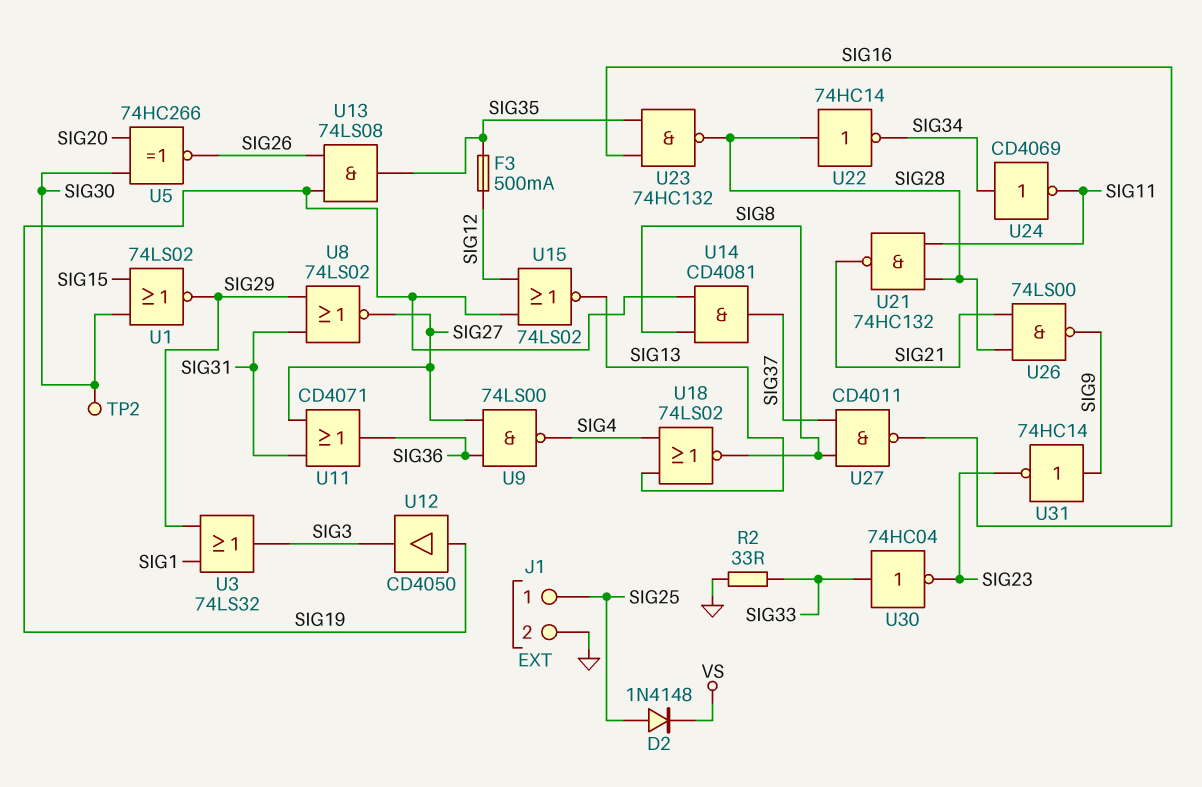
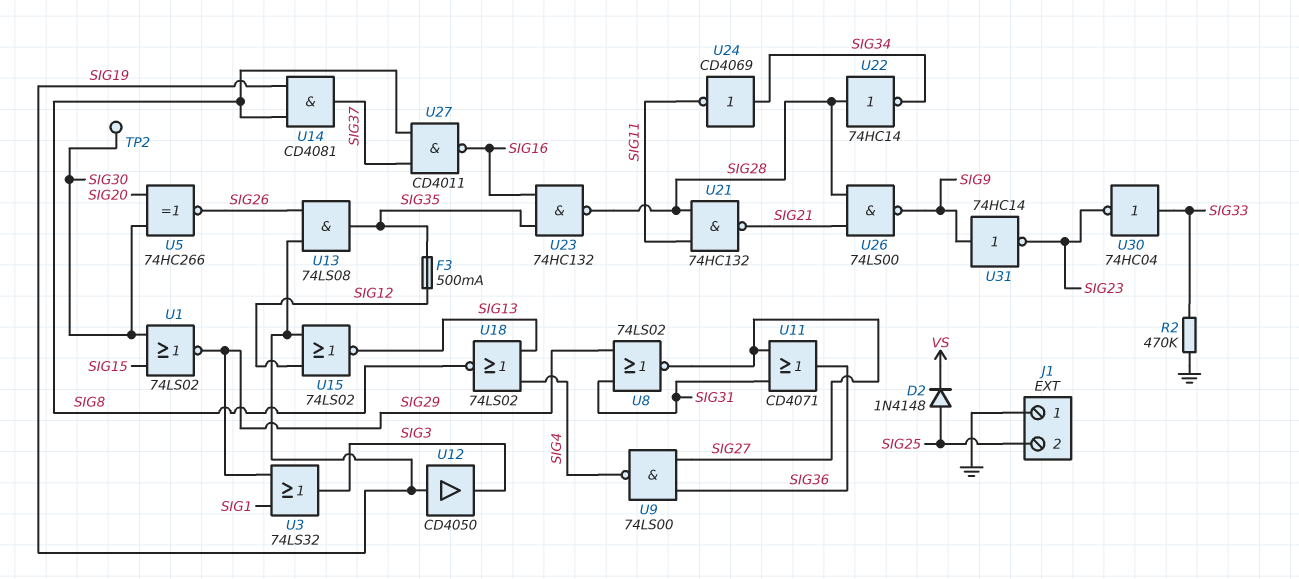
J1 pin 1: SIG25 -> GND
J1 pin 2: GND -> SIG25
R2: 33 (GND, SIG33) -> 470k (GND, SIG33)

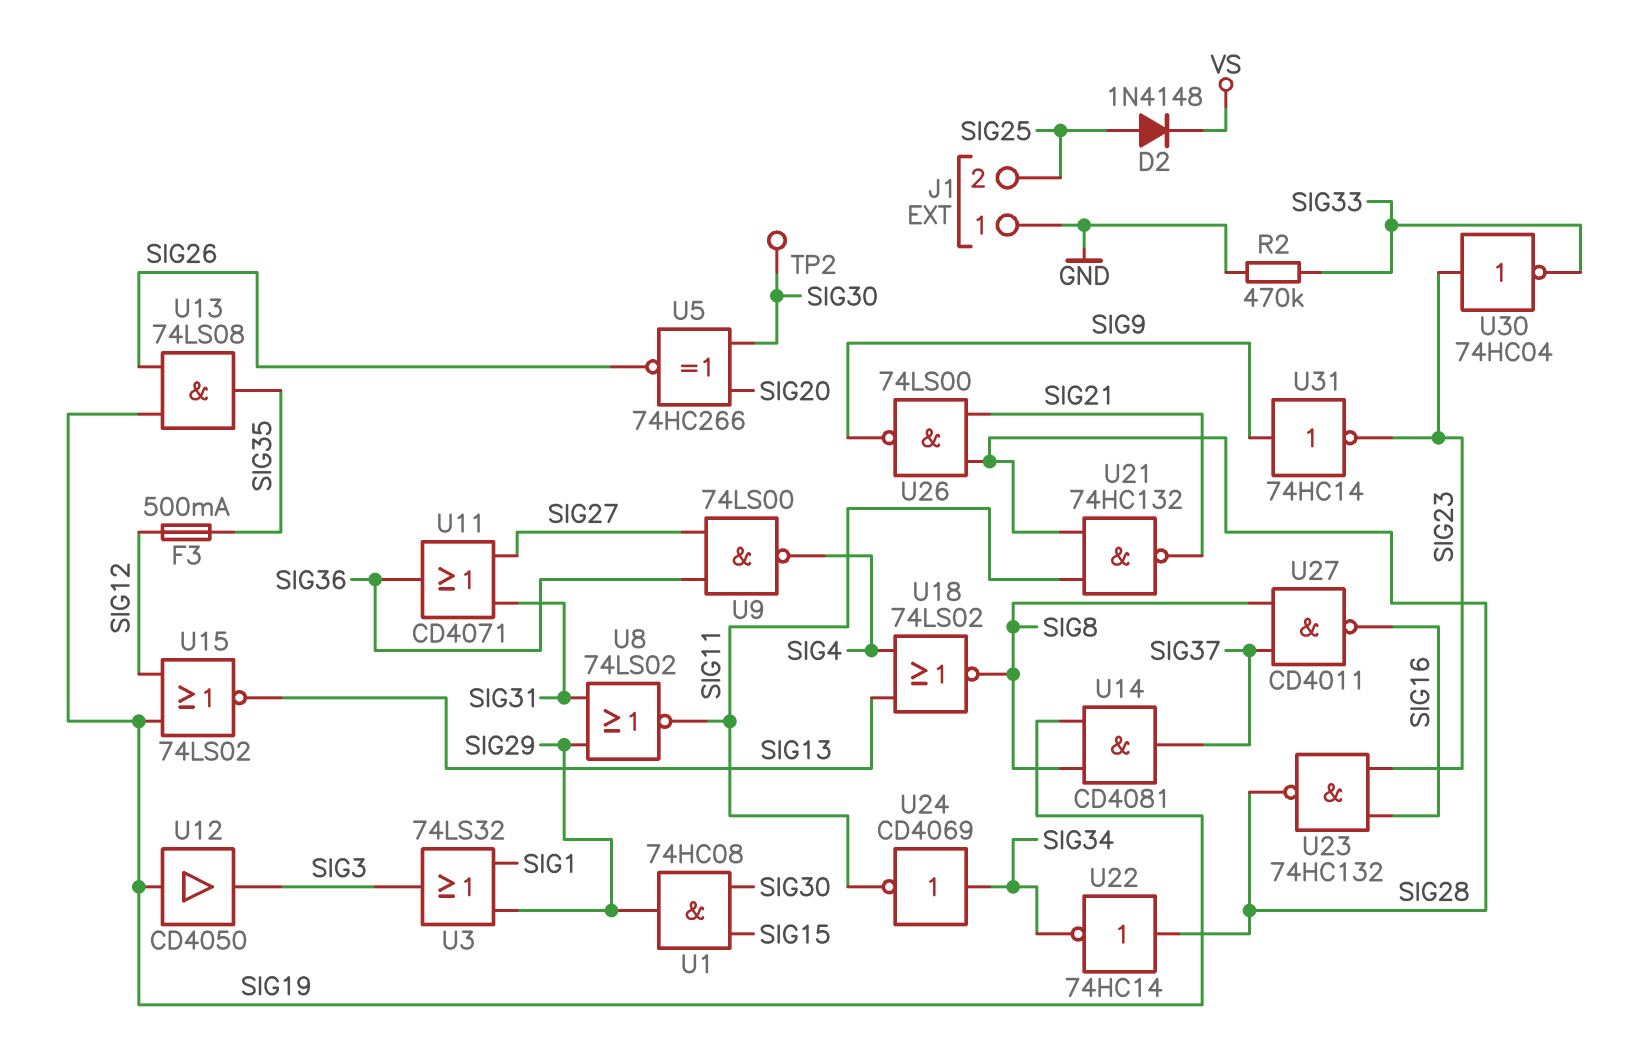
U1: NOR 74LS02 (in SIG15, in SIG30, out SIG29) -> AND 74HC08 (in SIG15, in SIG30, out SIG29)
U8: NOR 74LS02 (in SIG29, in SIG31, out SIG27) -> NOR 74LS02 (in SIG29, in SIG31, out SIG11)
U23: NAND 74HC132 (in SIG16, in SIG35, out SIG28) -> NAND 74HC132 (in SIG16, in SIG23, out SIG28)
U30: NOT 74HC04 (in SIG33, out SIG23) -> NOT 74HC04 (in SIG23, out SIG33)

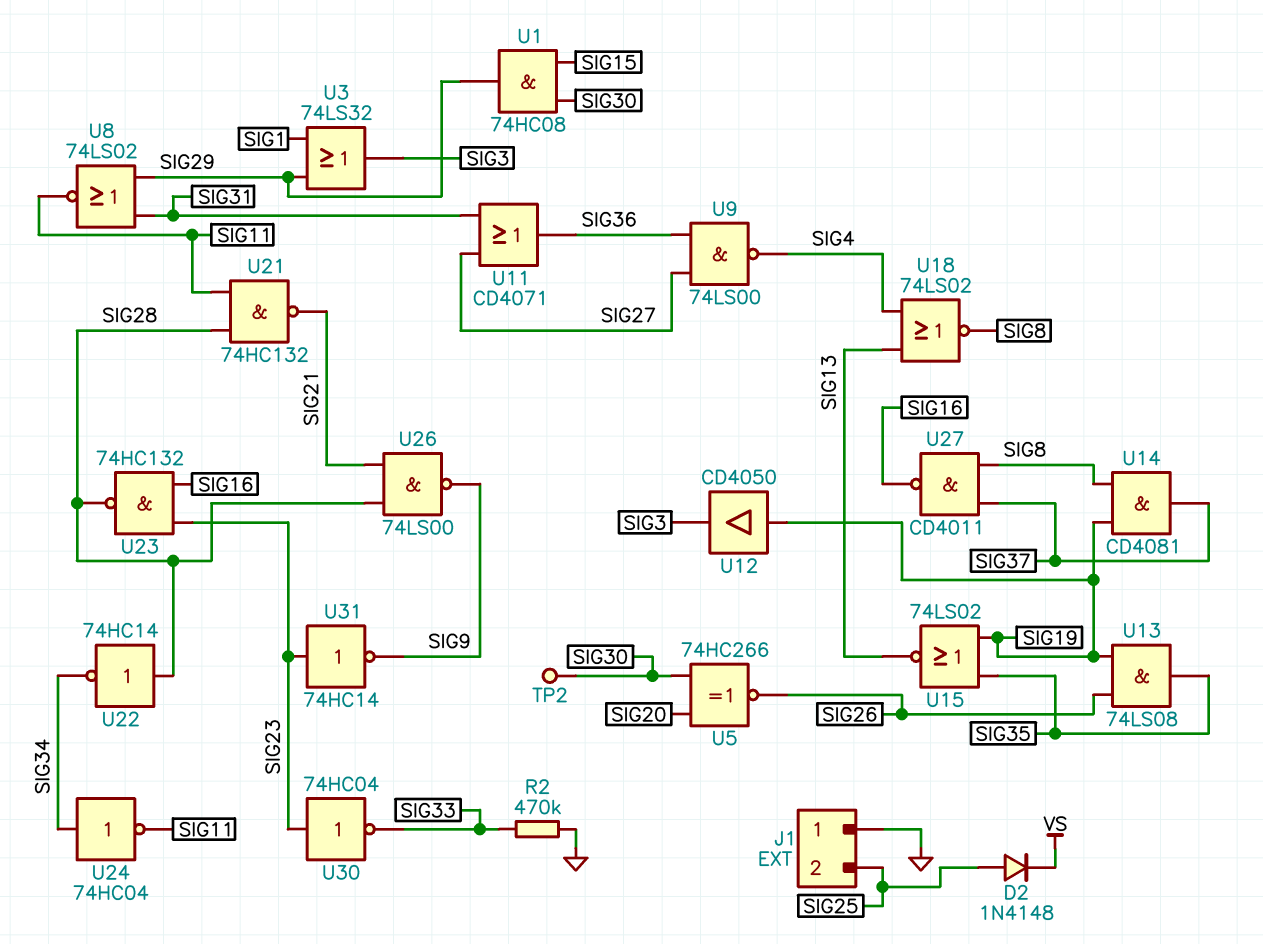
F3: 500mA (SIG12, SIG35) -> none
U15: NOR 74LS02 (in SIG12, in SIG19, out SIG13) -> NOR 74LS02 (in SIG19, in SIG35, out SIG13)
U24: NOT CD4069 (in SIG34, out SIG11) -> NOT 74HC04 (in SIG34, out SIG11)
U31: NOT 74HC14 (in SIG9, out SIG23) -> NOT 74HC14 (in SIG23, out SIG9)

